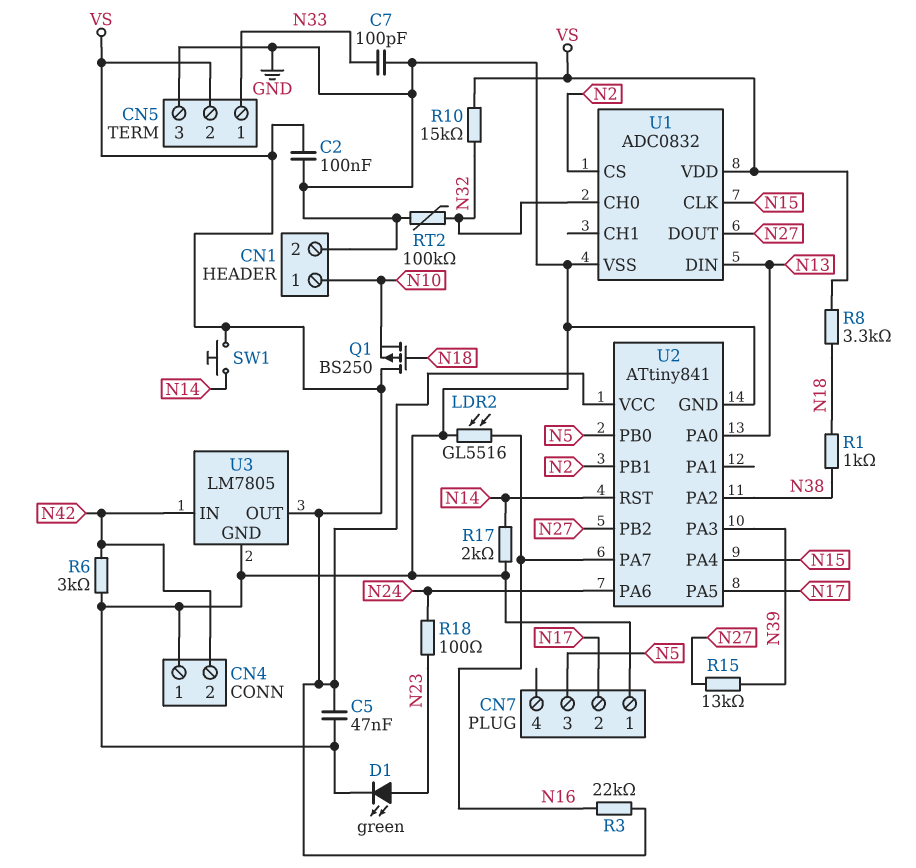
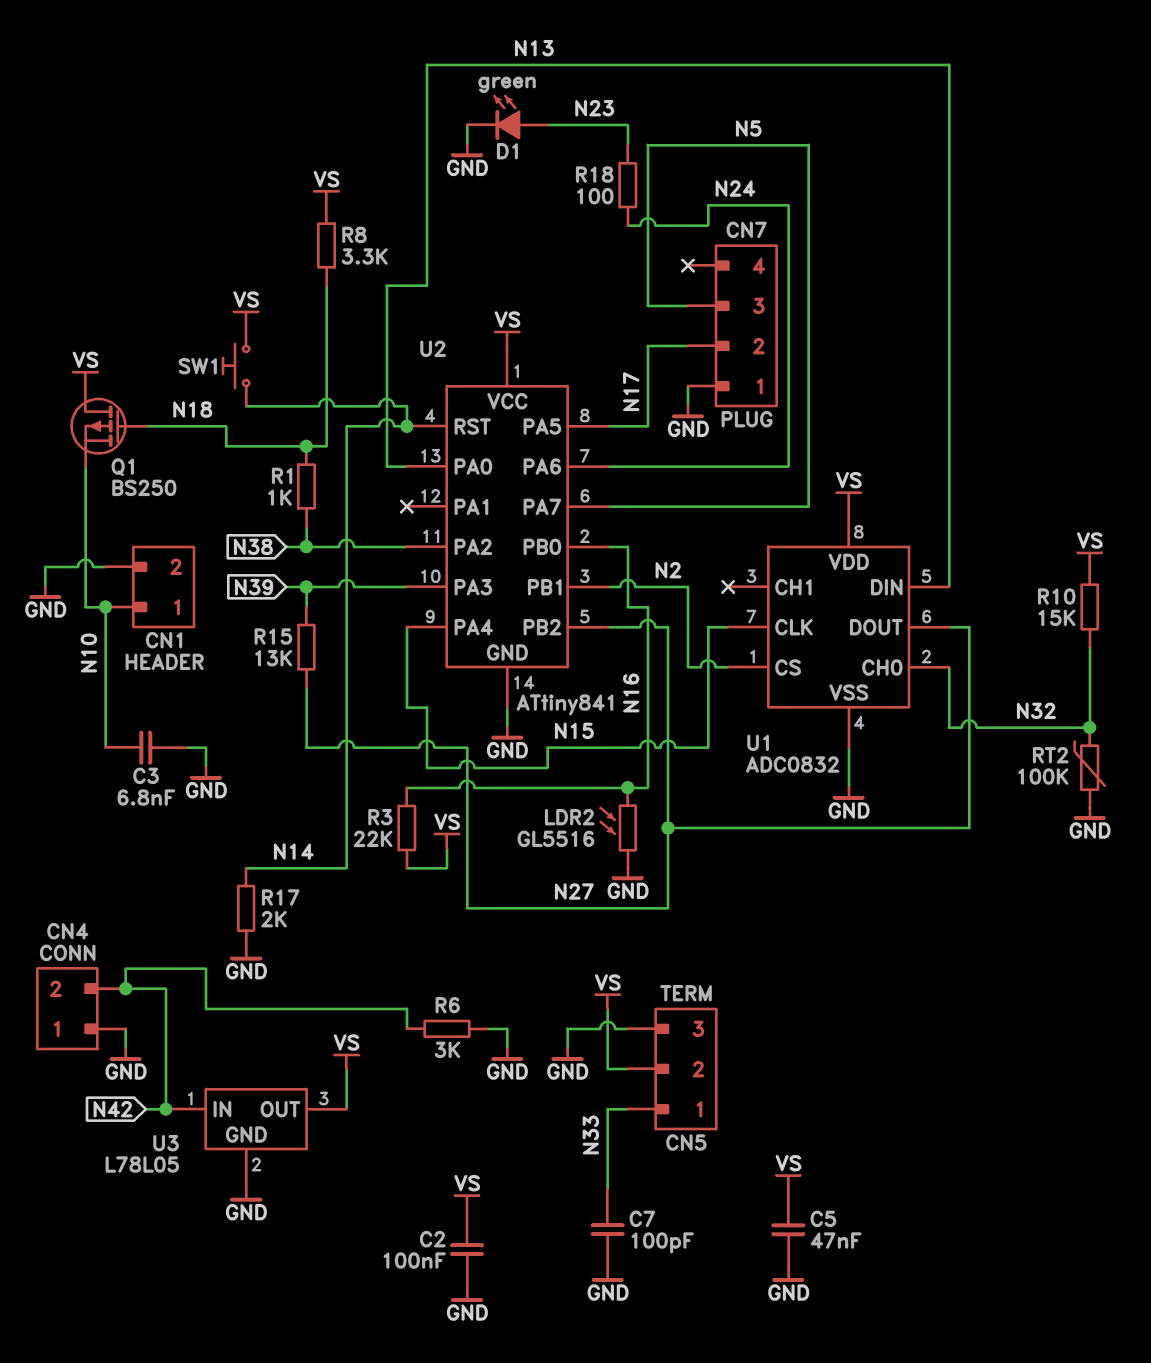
C3: none -> 6.8nF (GND, N10)
U2 pin PA7: N16 -> N5
U2 pin PB0: N5 -> N16
U3: LM7805 -> L78L05

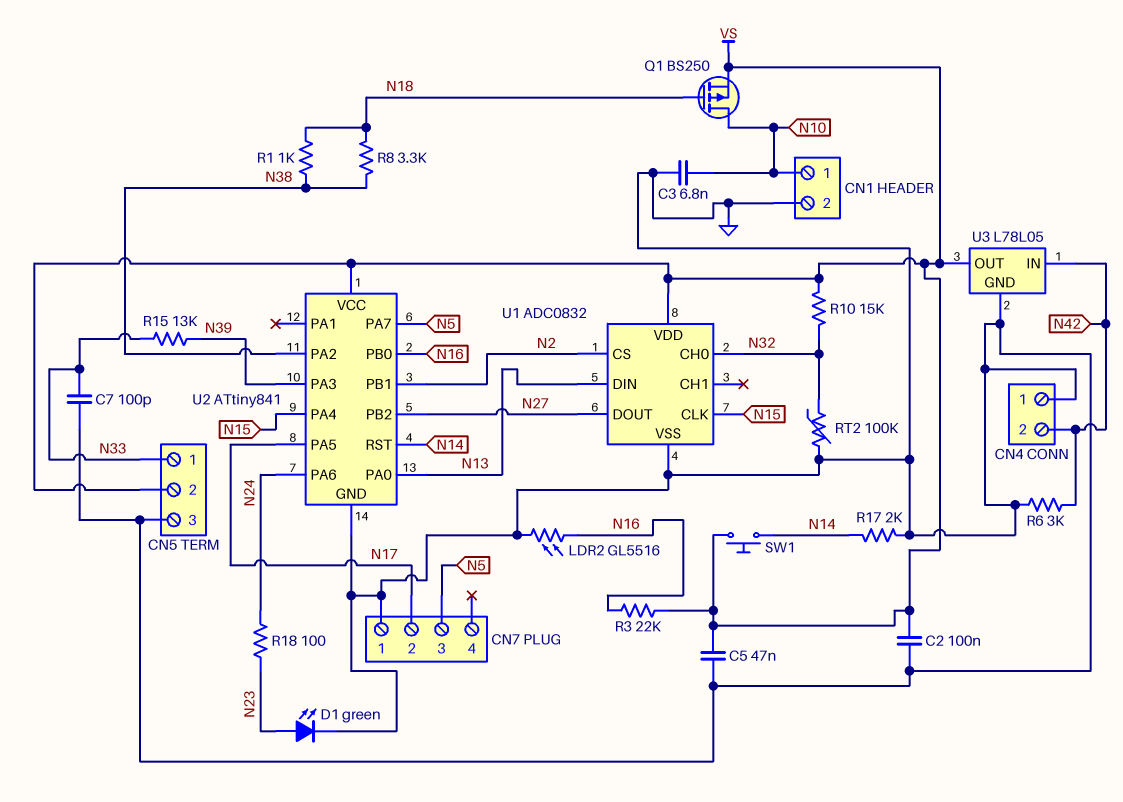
Q1: PMOS BS250 (G N18, D VS, S N10) -> PMOS BS250 (G N18, D N10, S VS)
R8: 3.3k (N18, VS) -> 3.3k (N18, N38)
R15: 13k (N27, N39) -> 13k (N33, N39)

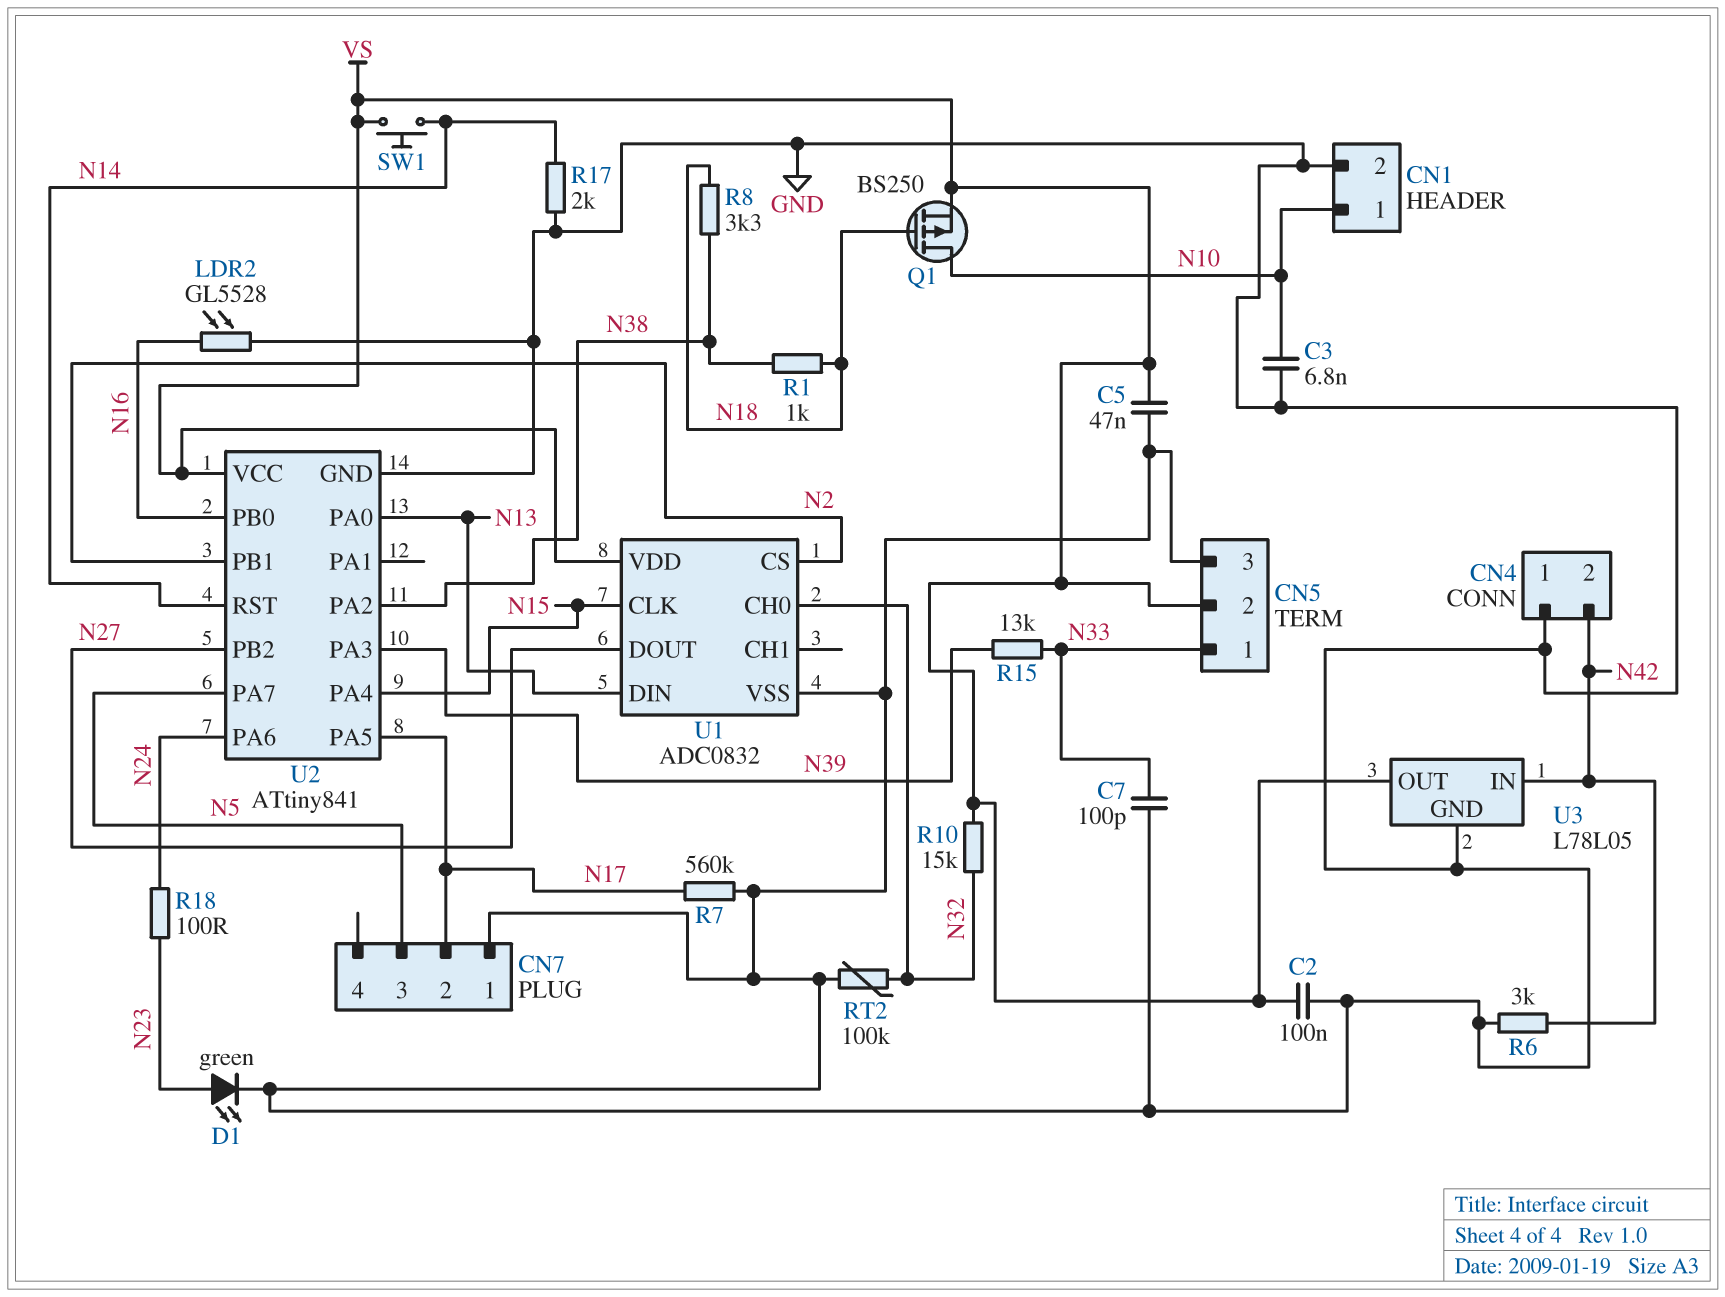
LDR2: GL5516 (GND, N16) -> GL5528 (GND, N16)
R3: 22k (N16, VS) -> none
R7: none -> 560k (GND, N17)

